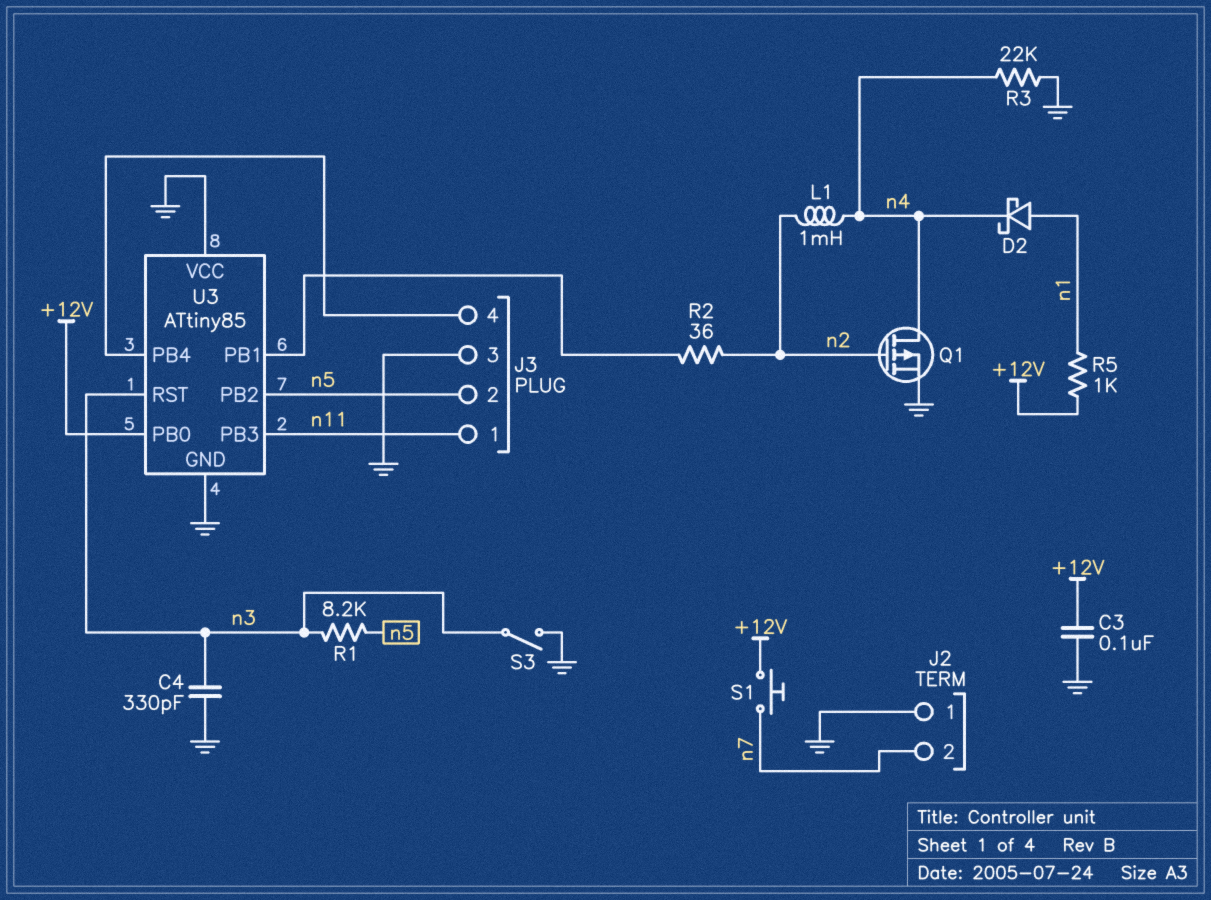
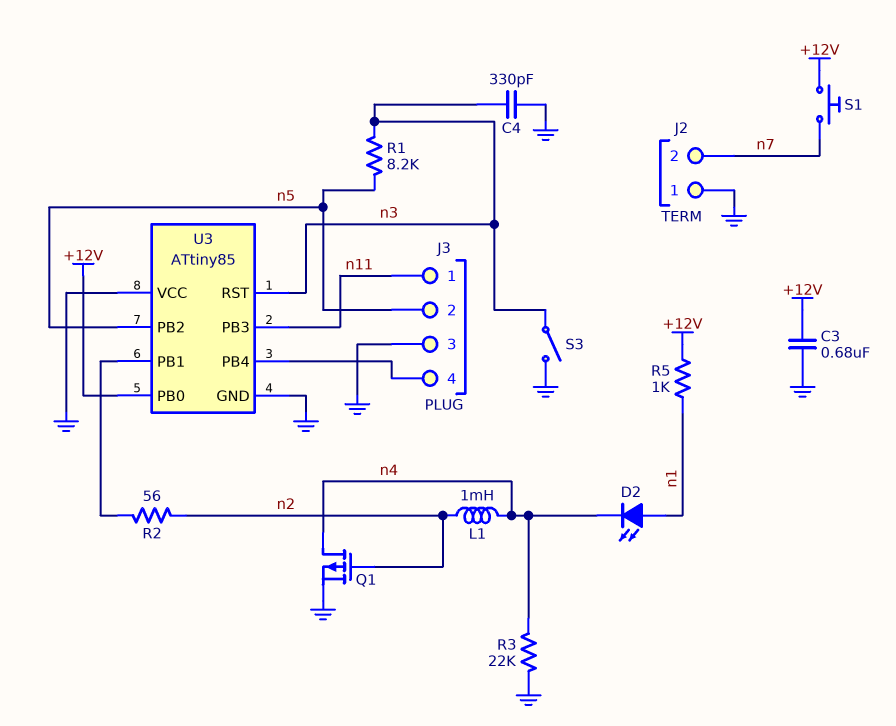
C3: 100nF (+12V, GND) -> 680nF (+12V, GND)
D2: schottky (A n1, K n4) -> LED (A n1, K n4)
R2: 36 (U3/PB1, n2) -> 56 (U3/PB1, n2)

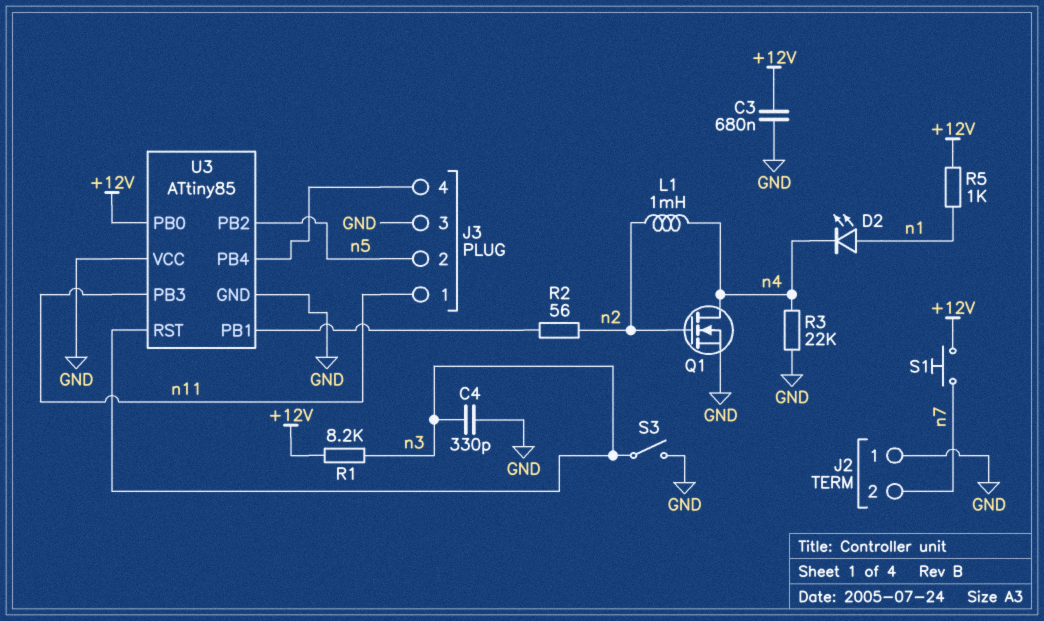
Q1: PMOS (G n2, D n4, S GND) -> NMOS (G n2, D n4, S GND)
R1: 8.2k (n3, n5) -> 8.2k (+12V, n3)

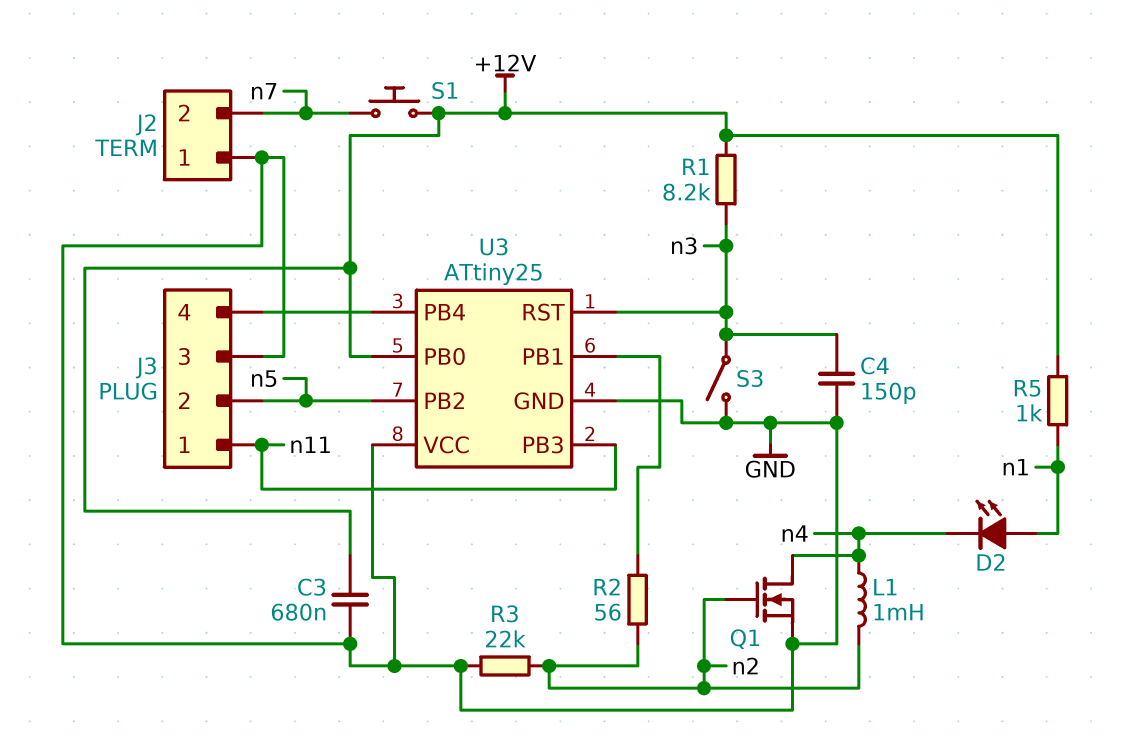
C4: 330pF (GND, n3) -> 150pF (GND, n3)
R3: 22k (GND, n4) -> 22k (GND, n2)
U3: ATtiny85 -> ATtiny25

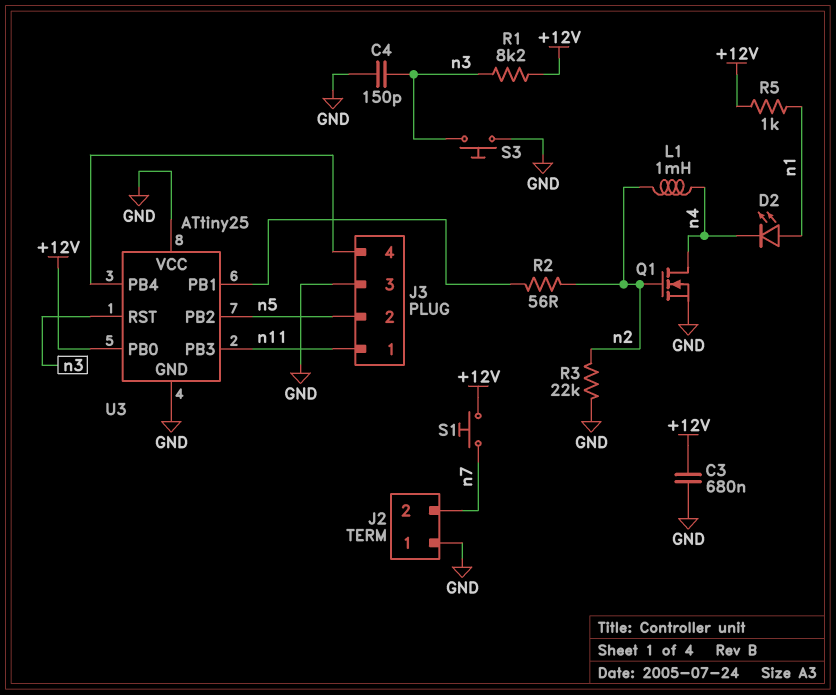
S3: switch (GND, n3) -> button (GND, n3)

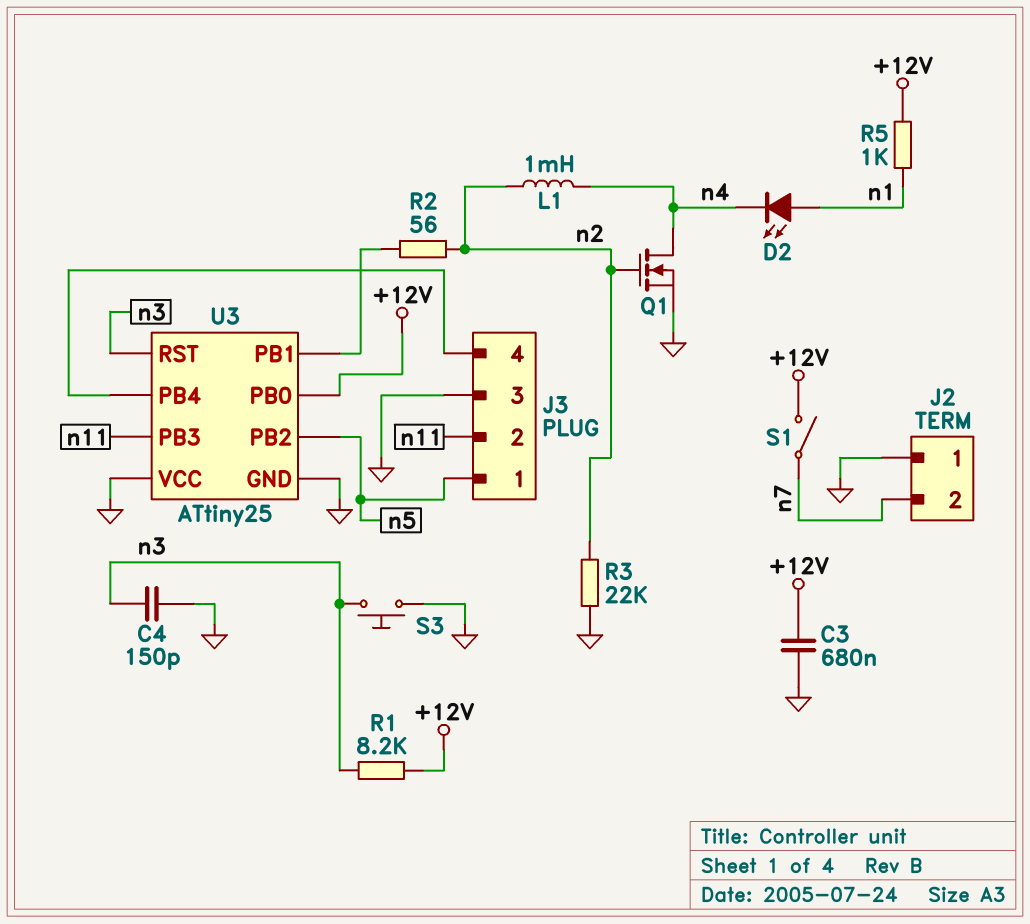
J3 pin 1: n11 -> n5
J3 pin 2: n5 -> n11
S1: button (+12V, n7) -> switch (+12V, n7)

